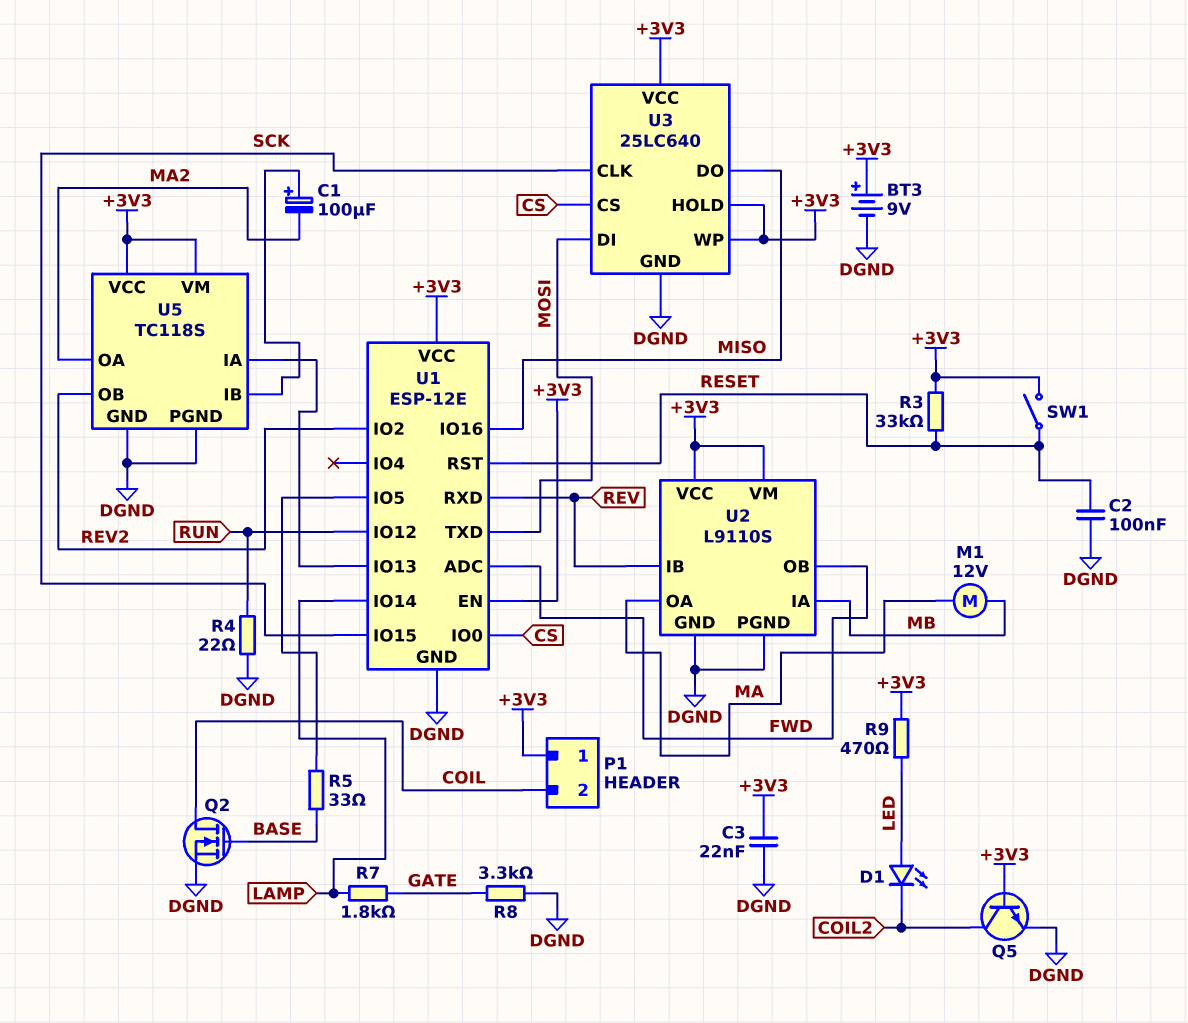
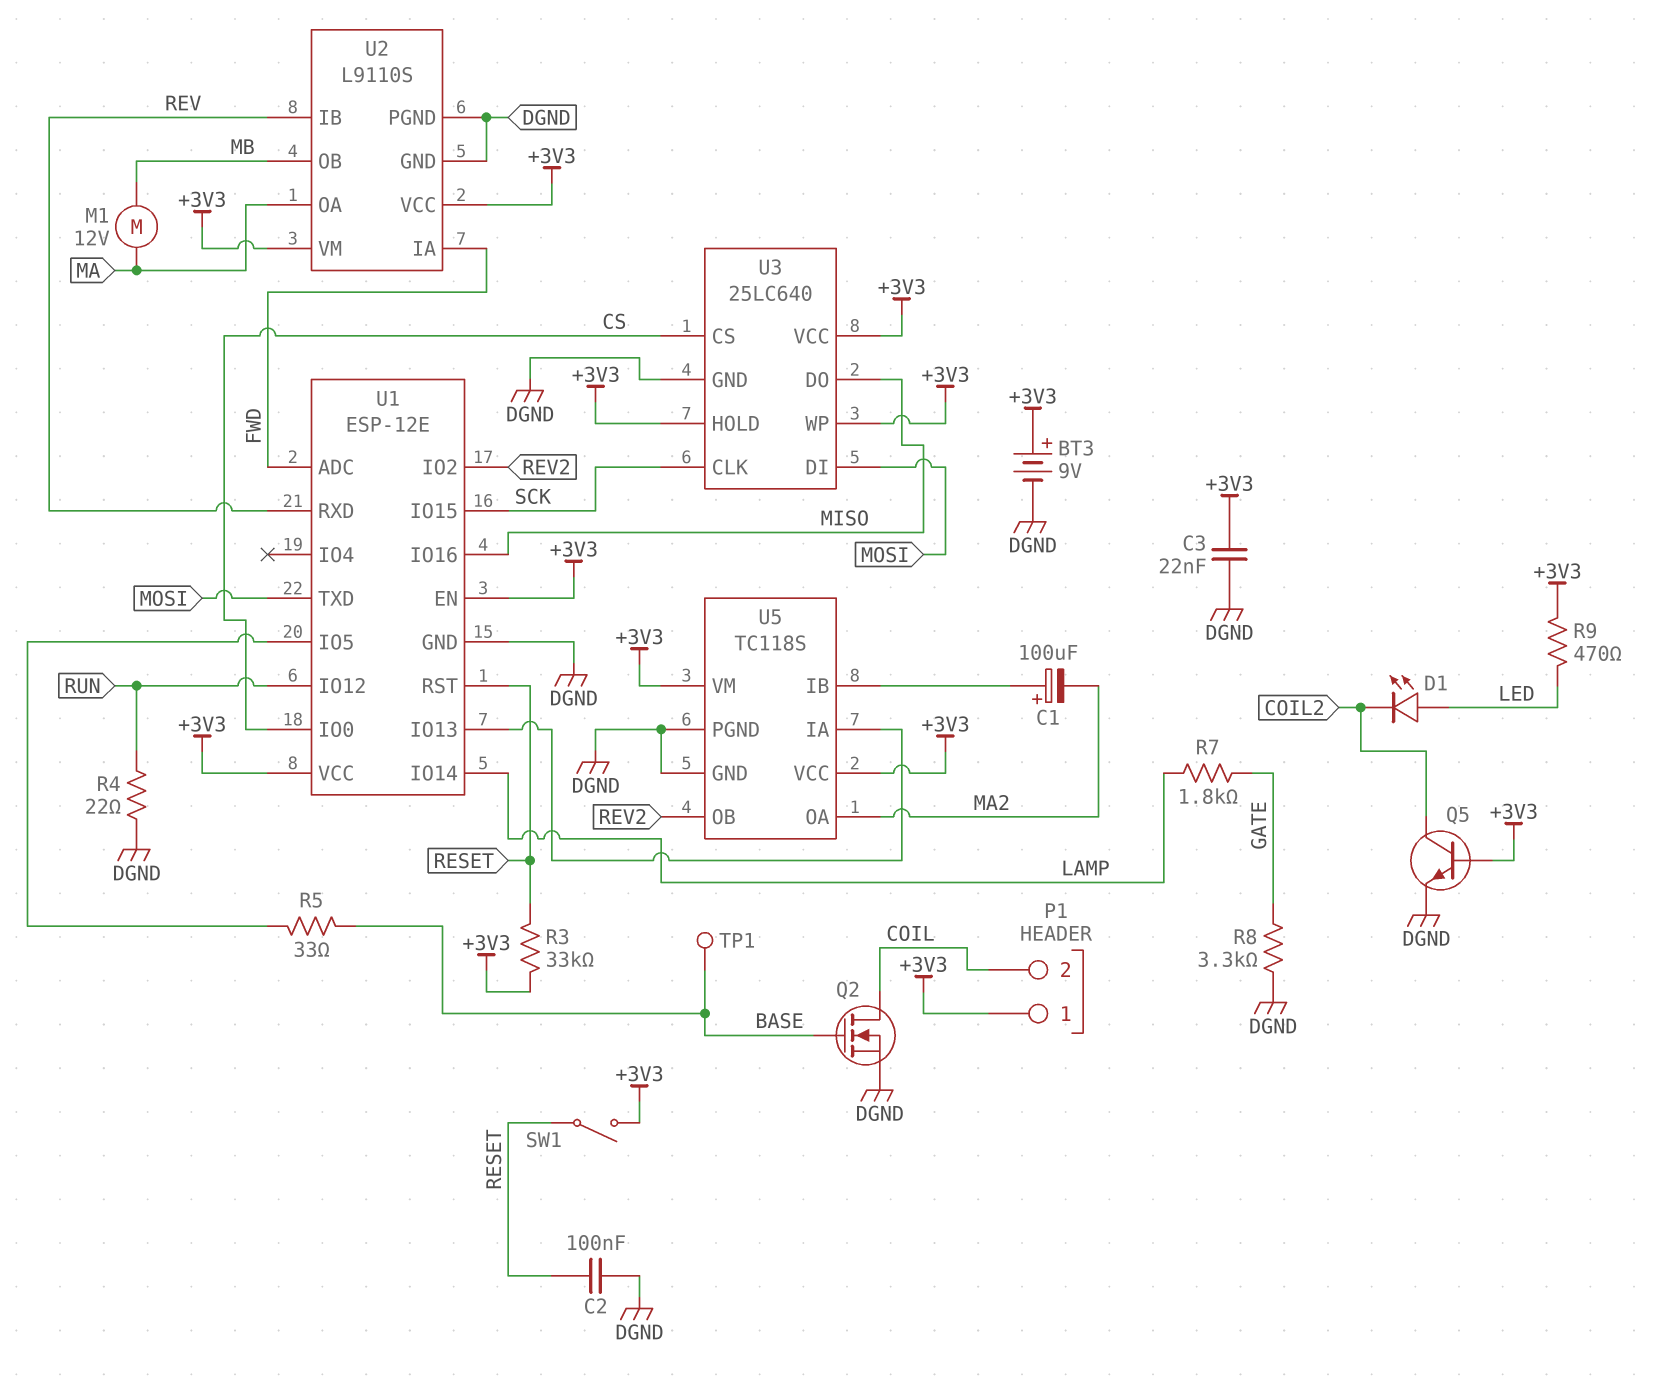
TP1: none -> test point (BASE)
U2 pin IA: MB -> FWD
U2 pin OB: FWD -> MB

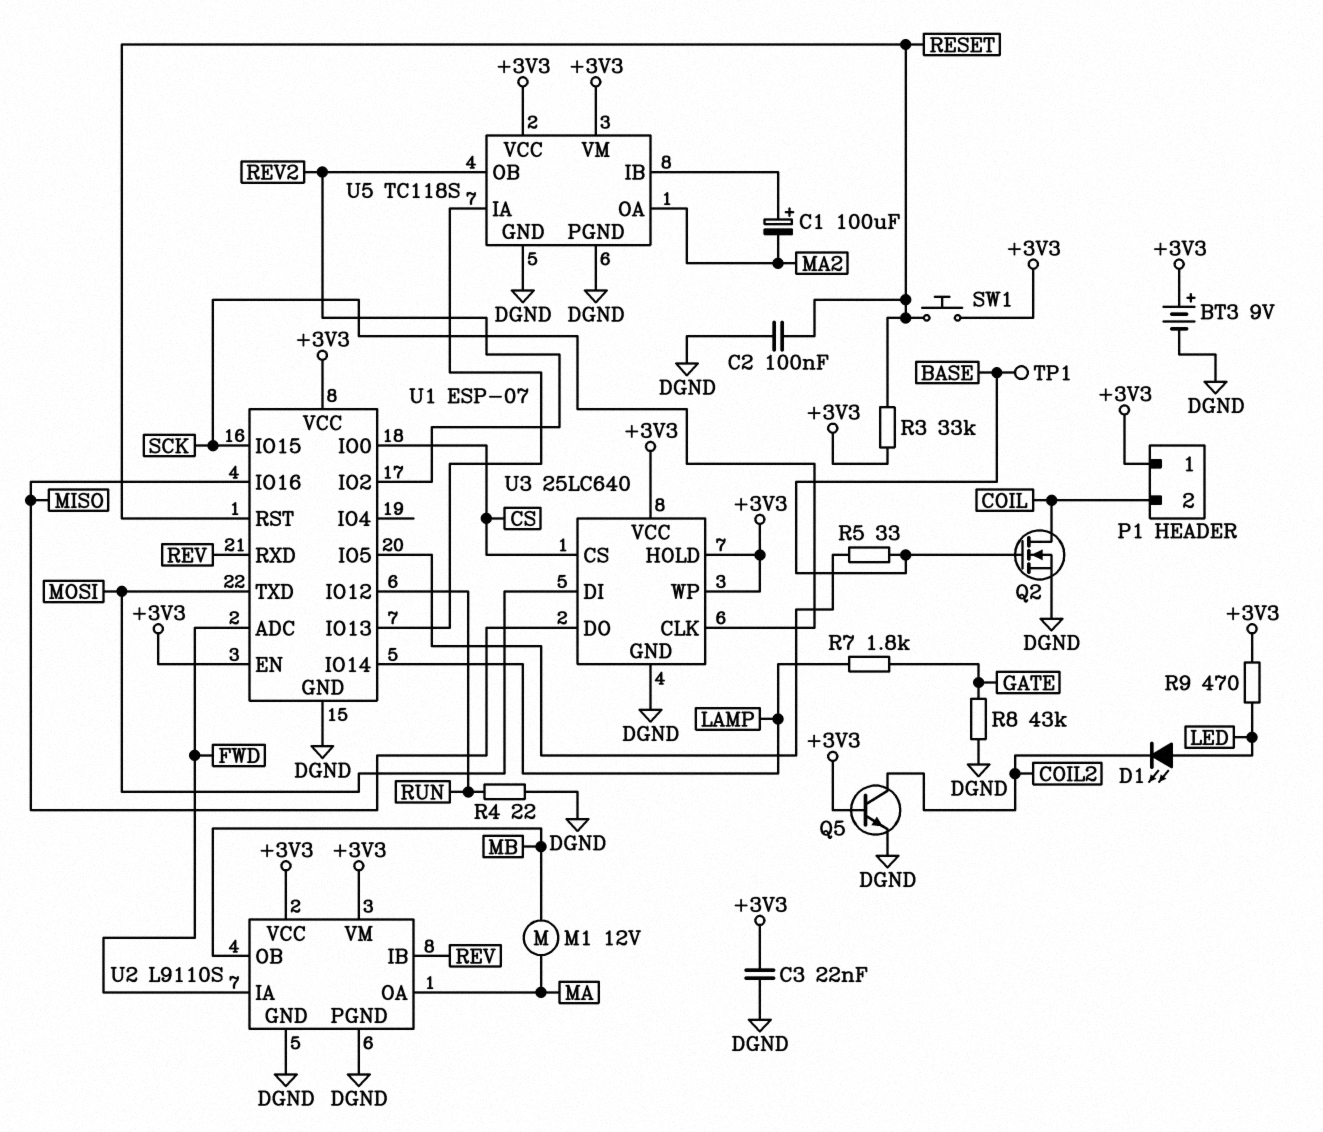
R8: 3.3k (DGND, GATE) -> 43k (DGND, GATE)
SW1: switch (+3V3, RESET) -> button (+3V3, RESET)
U1: ESP-12E -> ESP-07

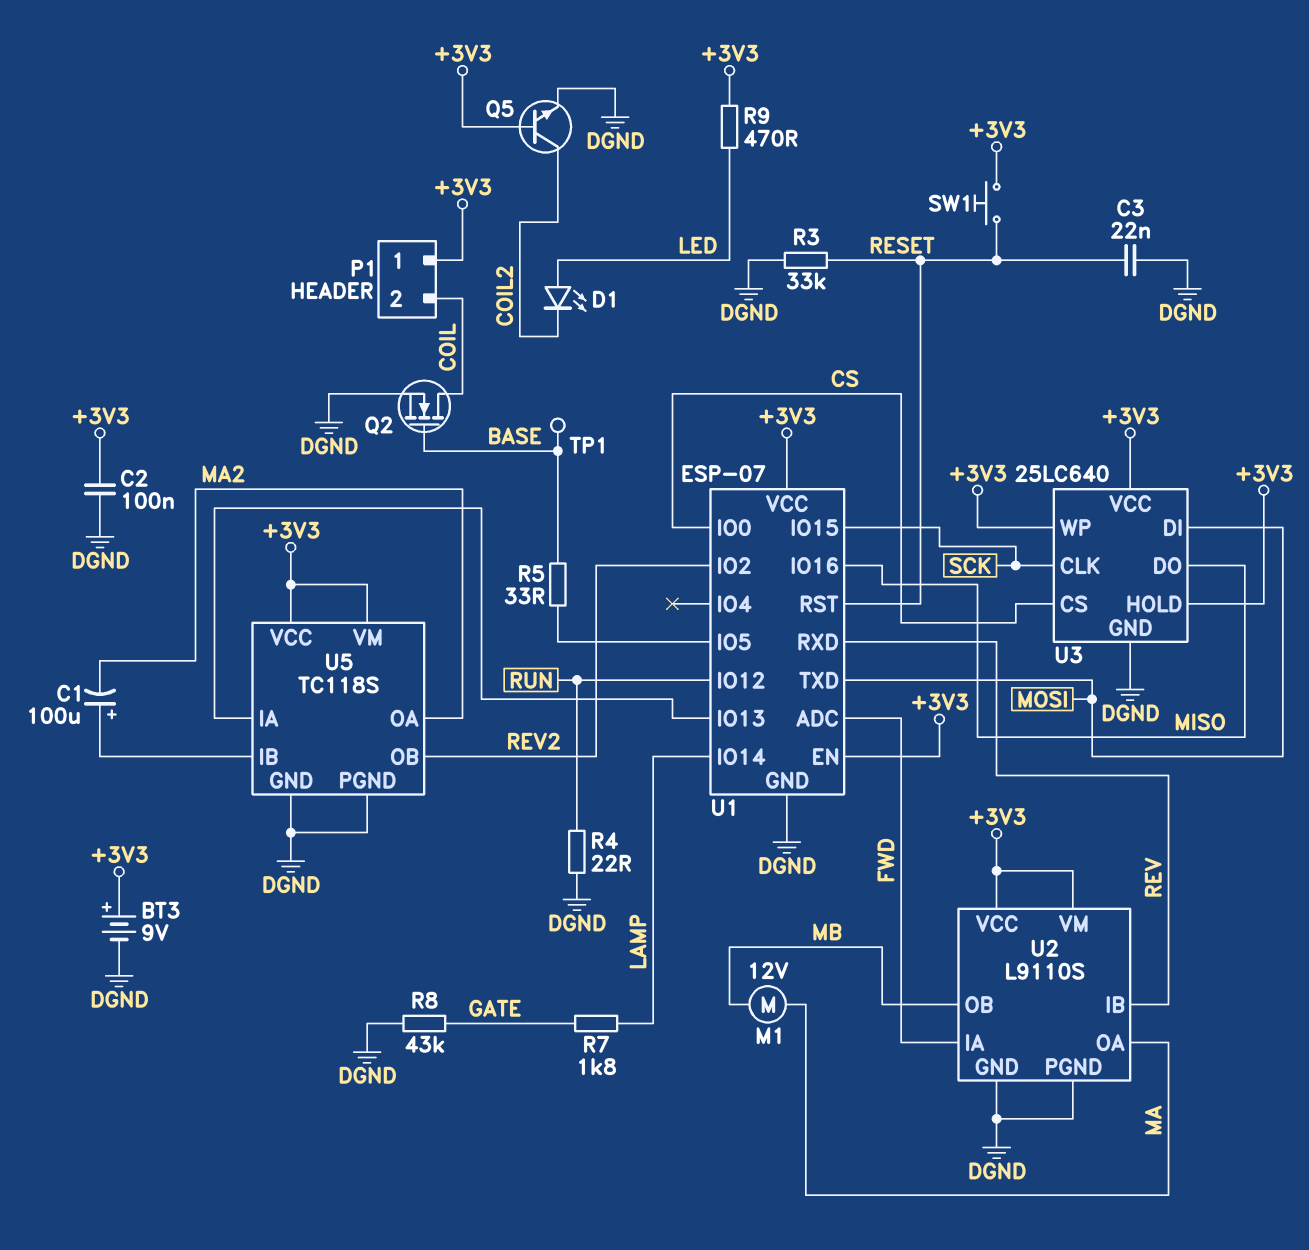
C2: 100nF (DGND, RESET) -> 100nF (+3V3, DGND)
C3: 22nF (+3V3, DGND) -> 22nF (DGND, RESET)
R3: 33k (+3V3, RESET) -> 33k (DGND, RESET)

